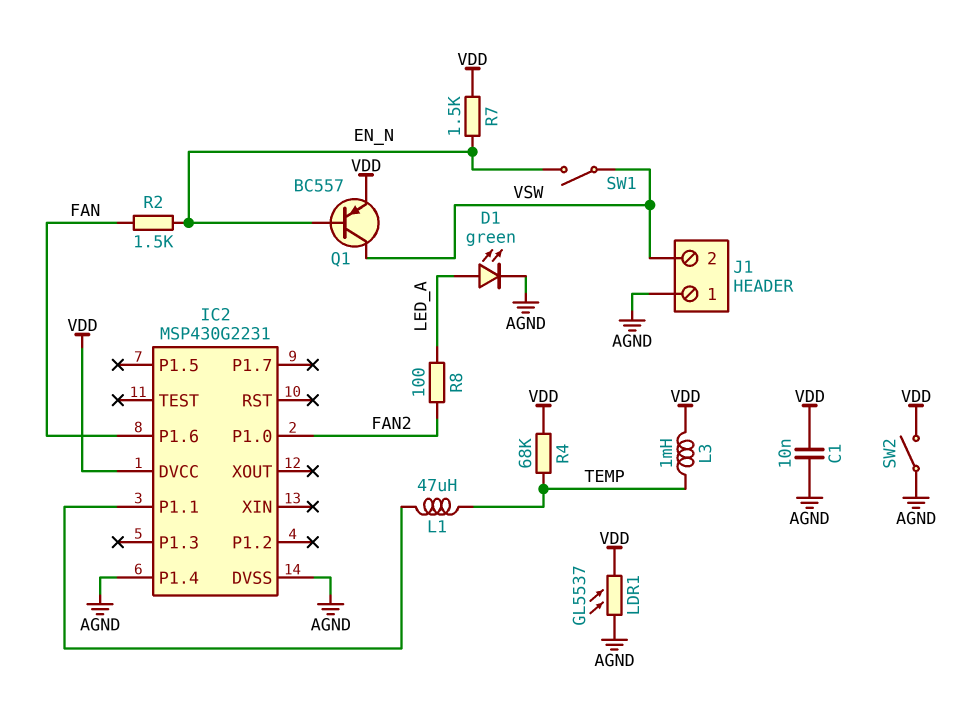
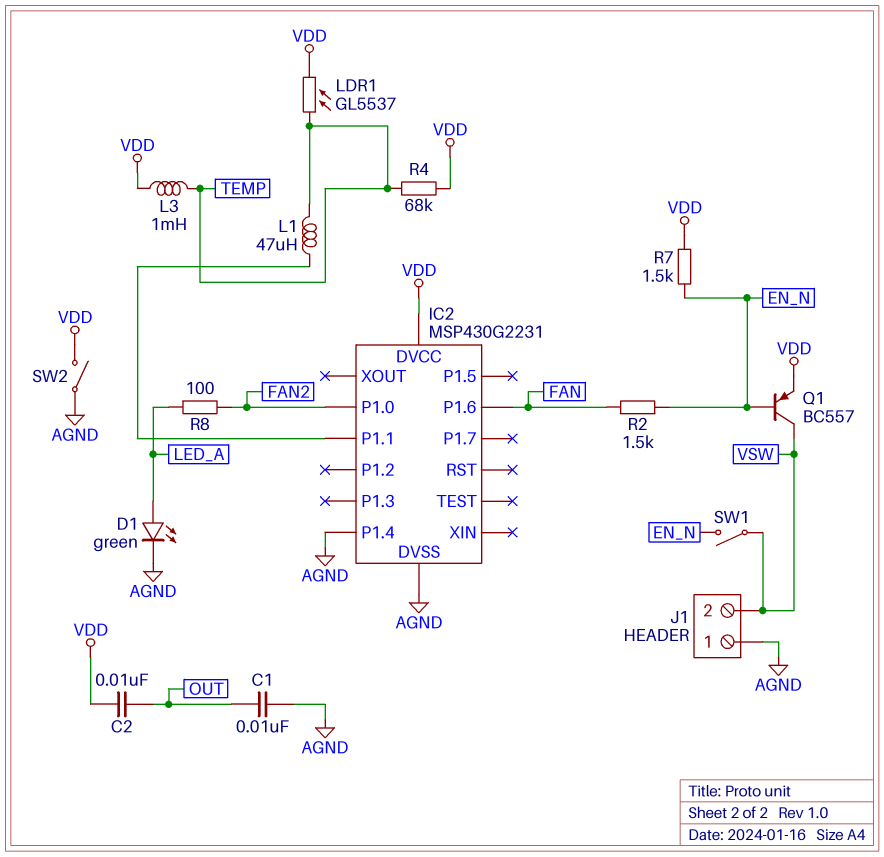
C1: 10nF (AGND, VDD) -> 10nF (AGND, OUT)
C2: none -> 10nF (OUT, VDD)
LDR1: GL5537 (AGND, VDD) -> GL5537 (TEMP, VDD)

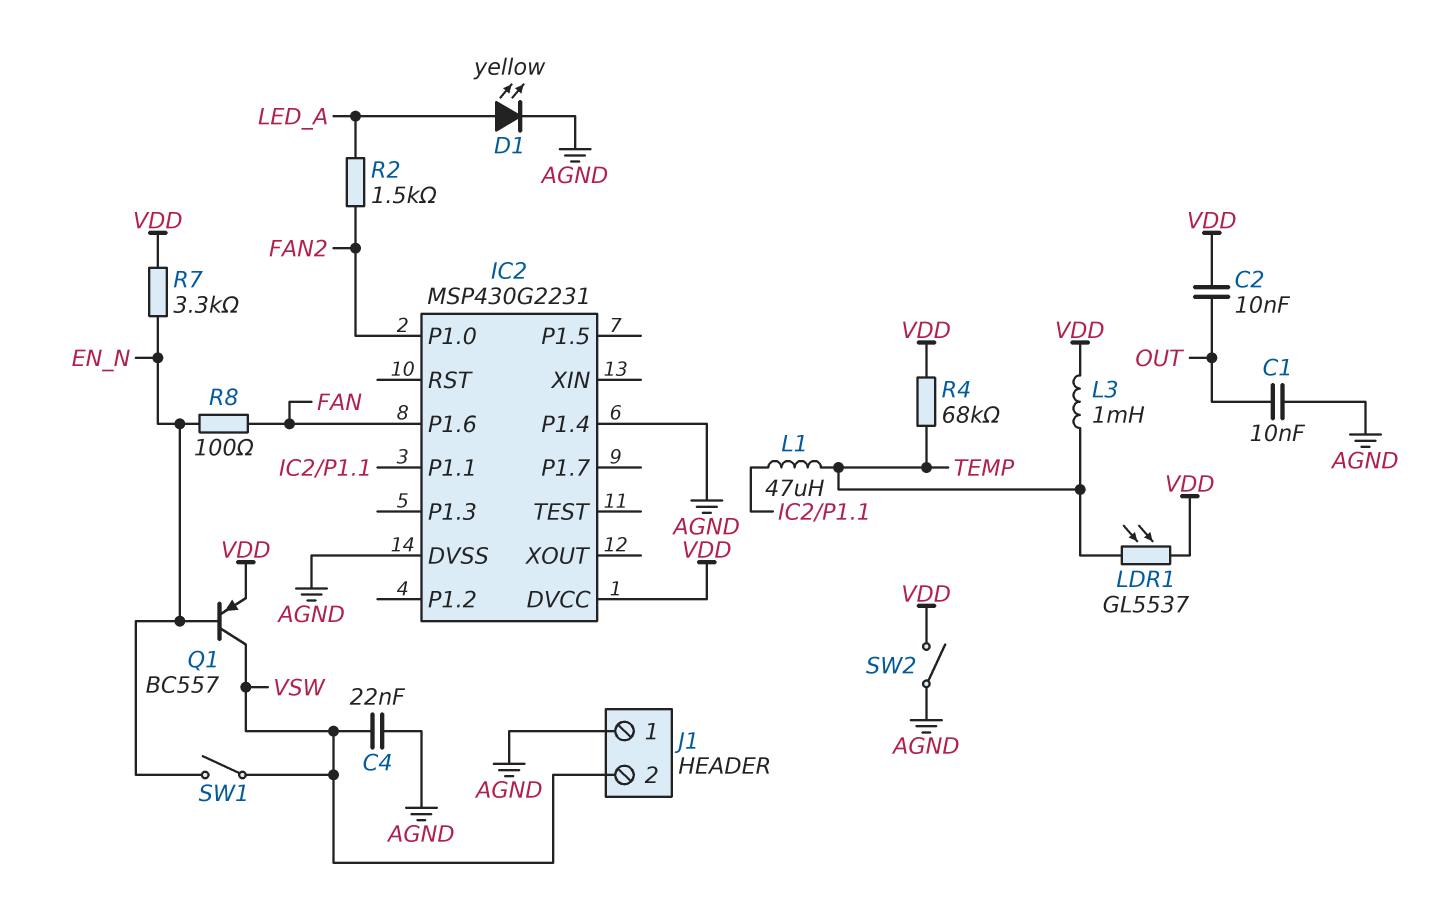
C4: none -> 22nF (AGND, VSW)
D1: LED green (A LED_A, K AGND) -> LED yellow (A LED_A, K AGND)
R2: 1.5k (EN_N, FAN) -> 1.5k (FAN2, LED_A)
R7: 1.5k (EN_N, VDD) -> 3.3k (EN_N, VDD)
R8: 100 (FAN2, LED_A) -> 100 (EN_N, FAN)

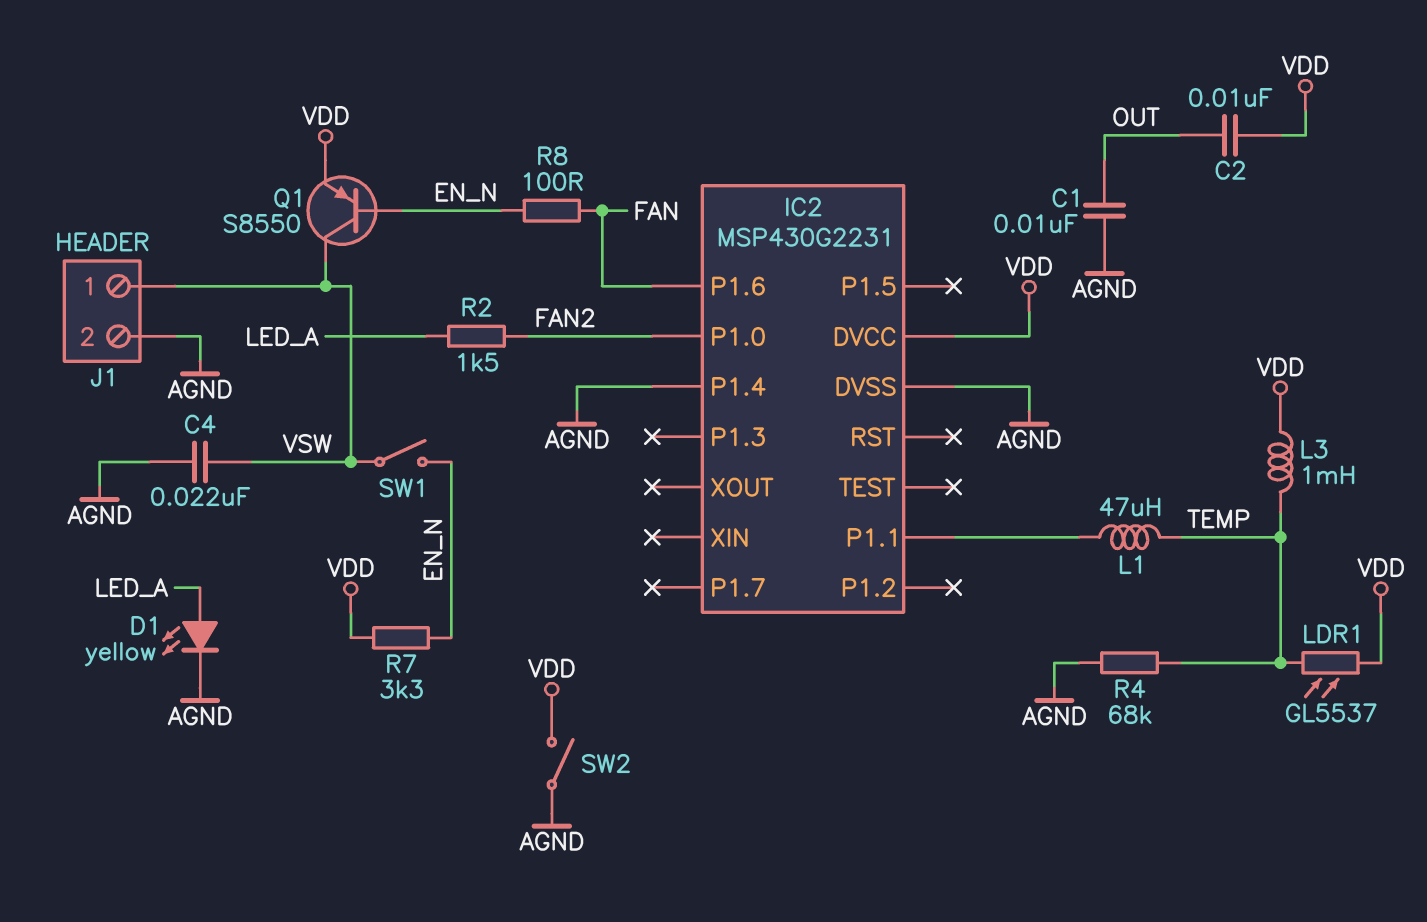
J1 pin 1: AGND -> VSW
J1 pin 2: VSW -> AGND
Q1: PNP BC557 (B EN_N, C VSW, E VDD) -> PNP S8550 (B EN_N, C VSW, E VDD)
R4: 68k (TEMP, VDD) -> 68k (AGND, TEMP)

